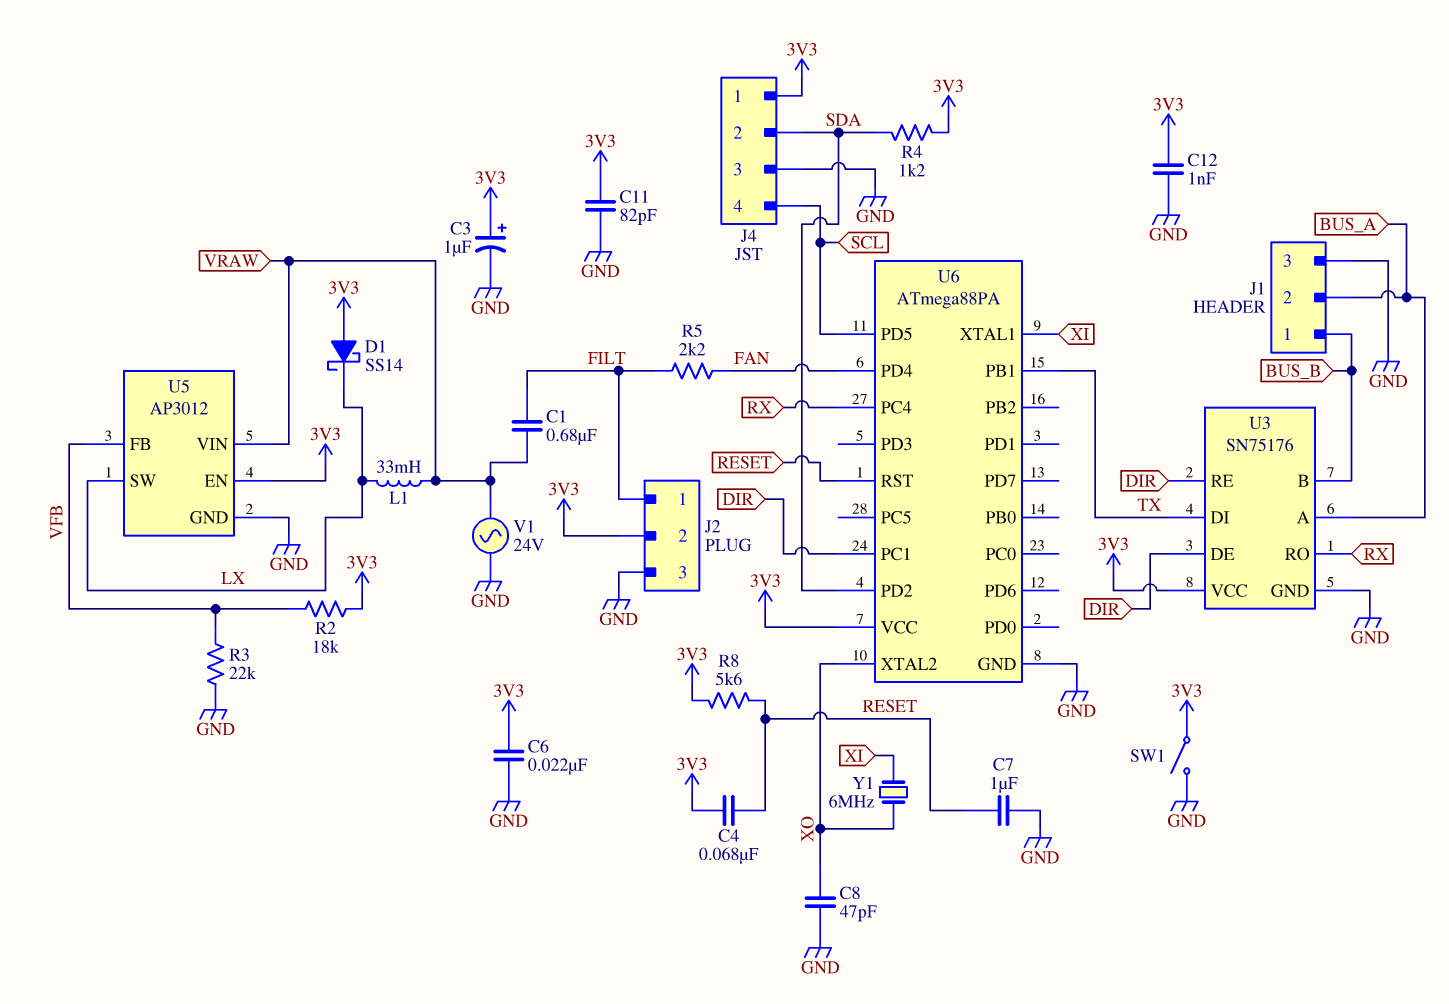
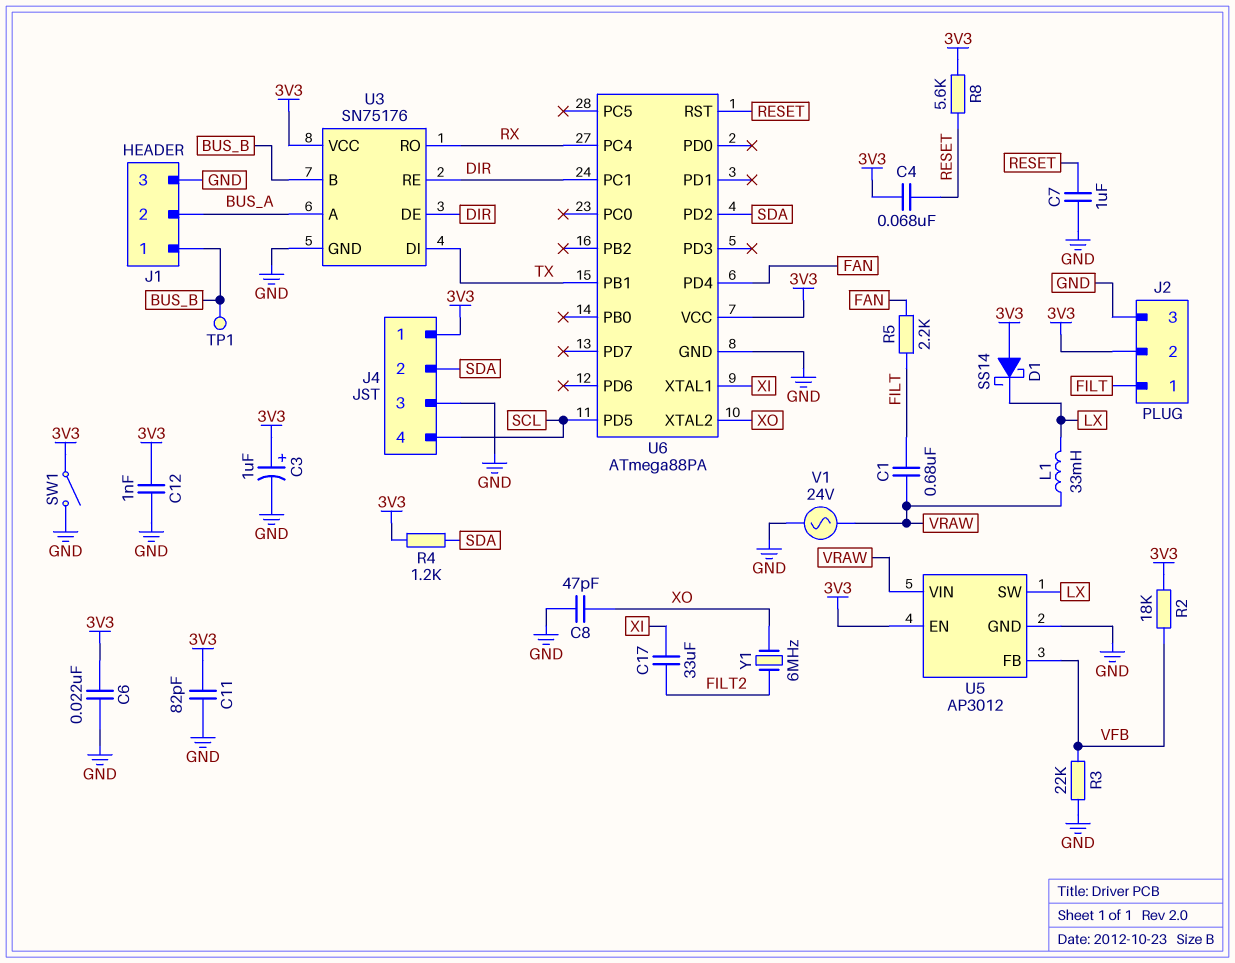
C17: none -> 33uF (FILT2, XI)
TP1: none -> test point (BUS_B)
Y1: 6MHz (XI, XO) -> 6MHz (FILT2, XO)

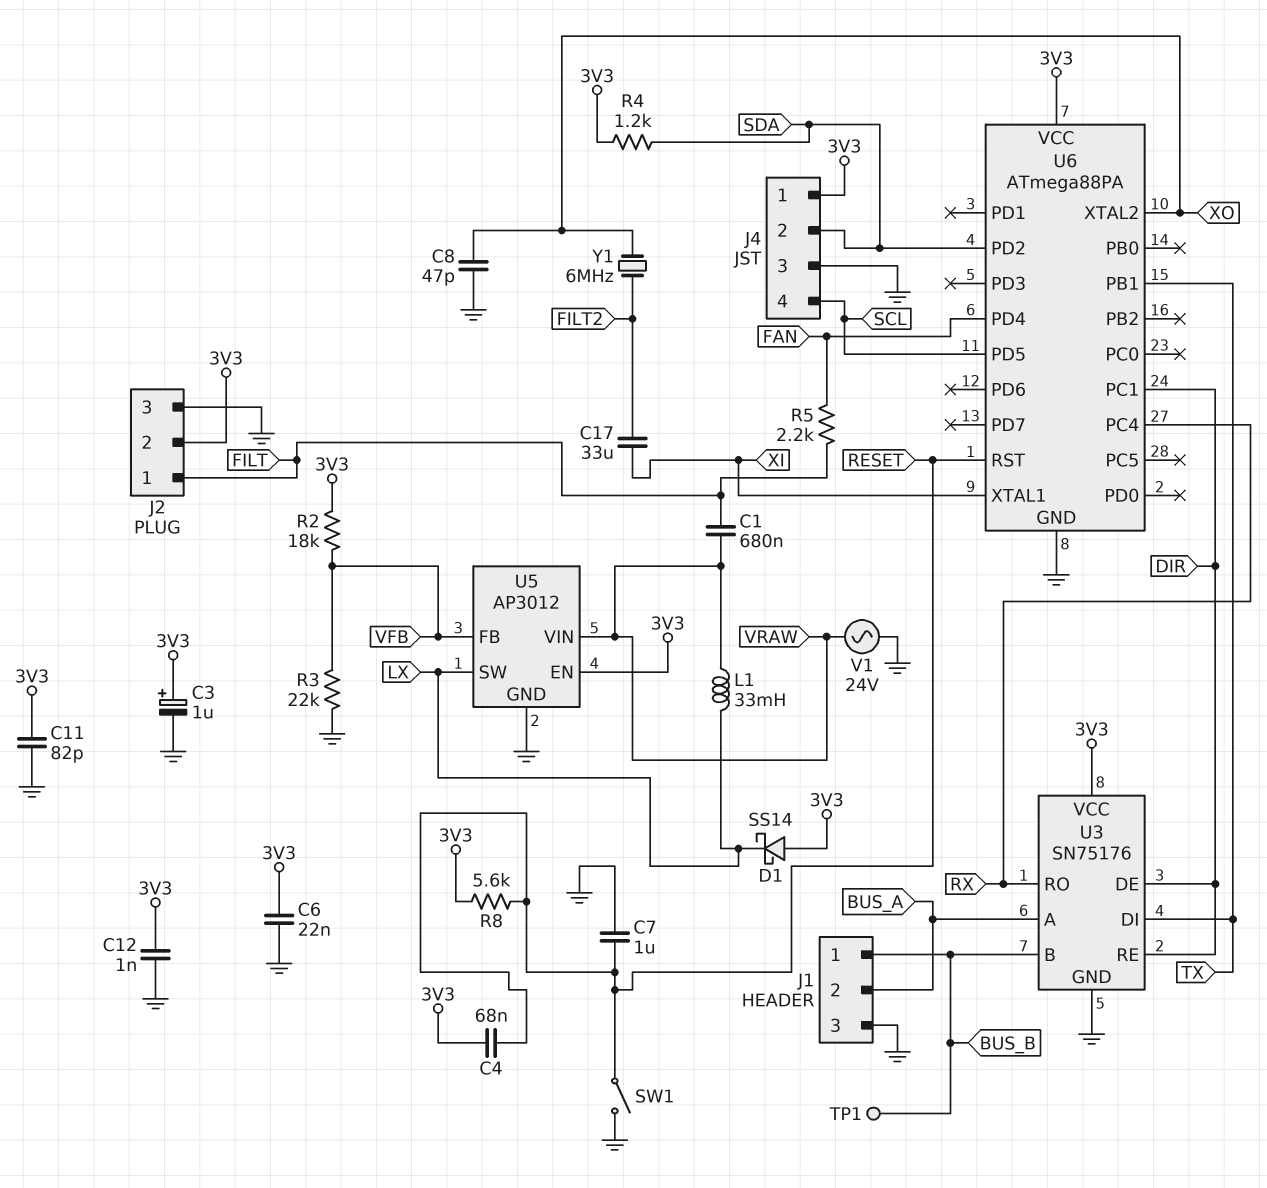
SW1: switch (3V3, GND) -> switch (GND, RESET)

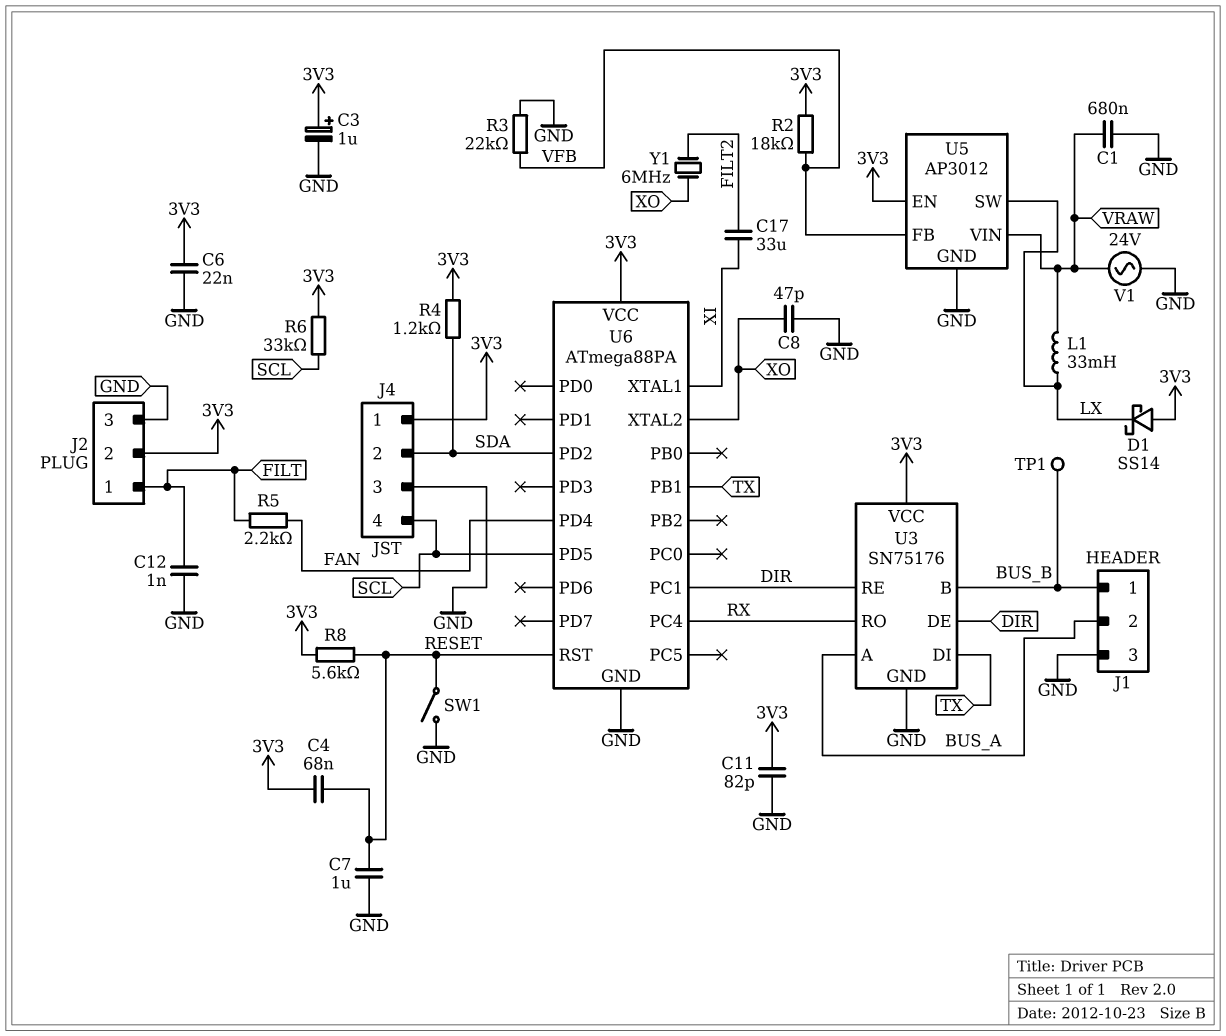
C1: 680nF (FILT, VRAW) -> 680nF (GND, VRAW)
C12: 1nF (3V3, GND) -> 1nF (FILT, GND)
R6: none -> 33k (3V3, SCL)

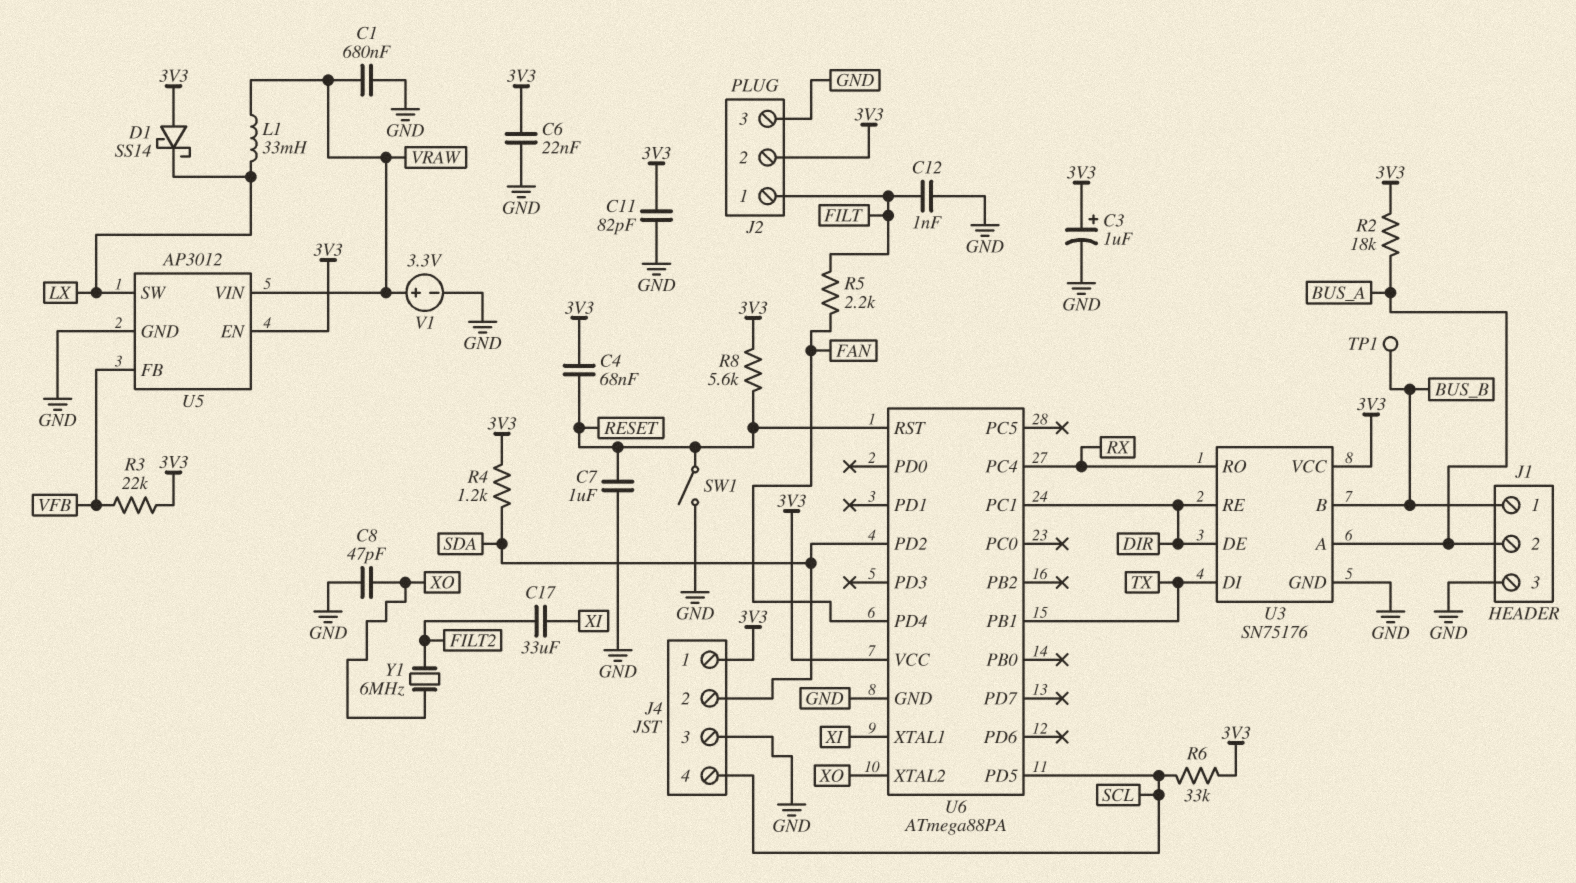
R2: 18k (3V3, VFB) -> 18k (3V3, BUS_A)
R3: 22k (GND, VFB) -> 22k (3V3, VFB)
V1: AC 24V (GND, VRAW) -> 3.3V (plus VRAW, minus GND)

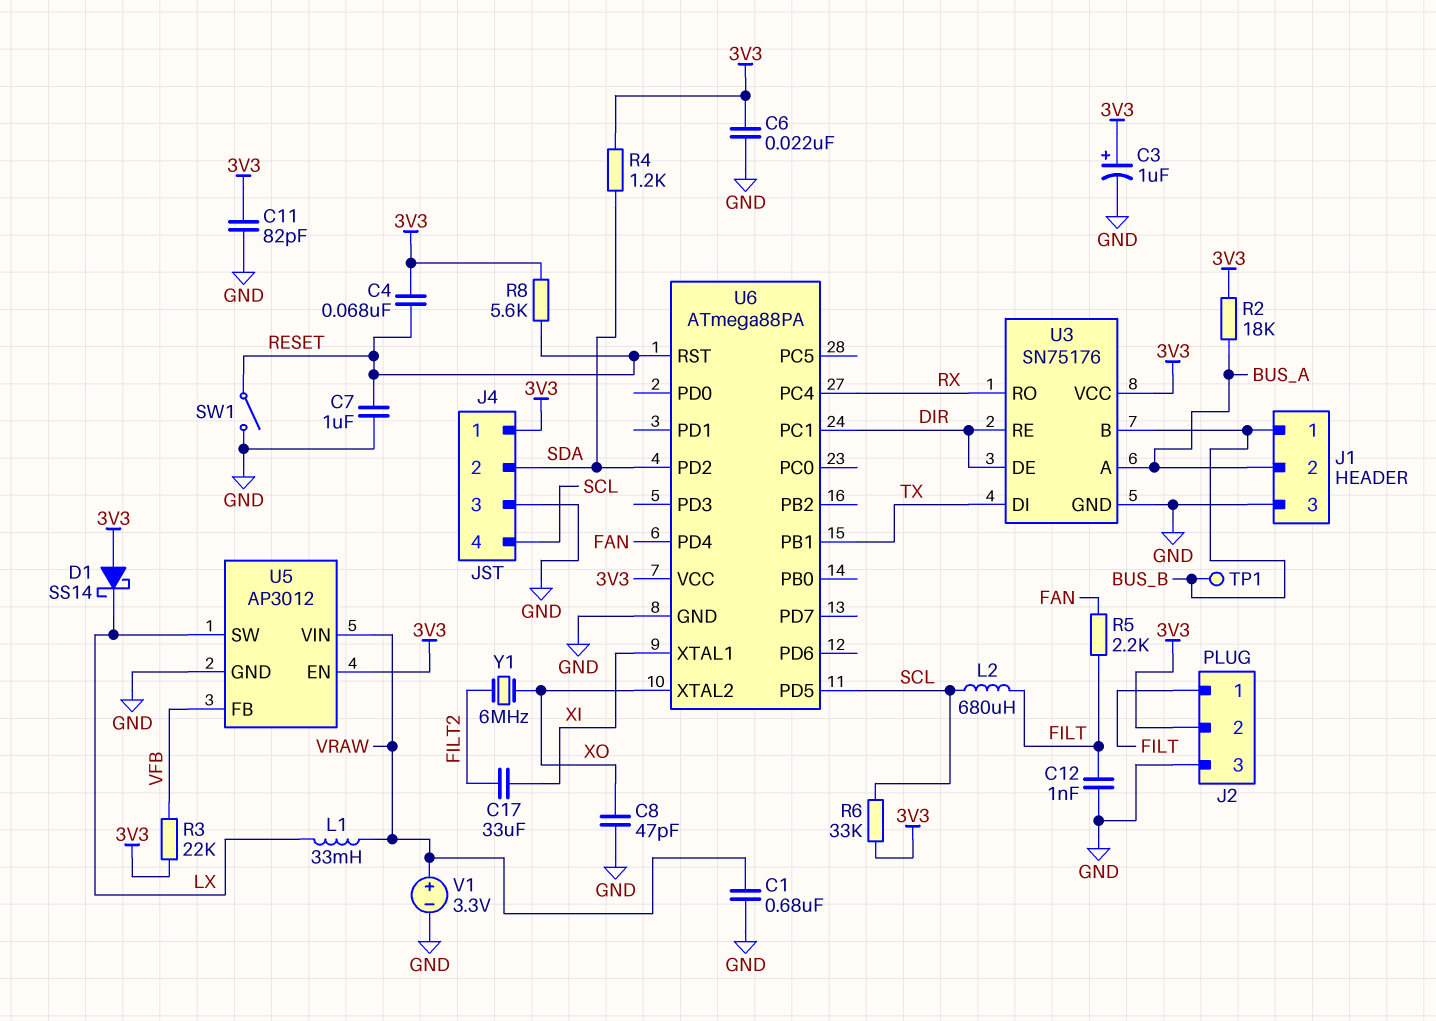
L2: none -> 680uH (FILT, SCL)

